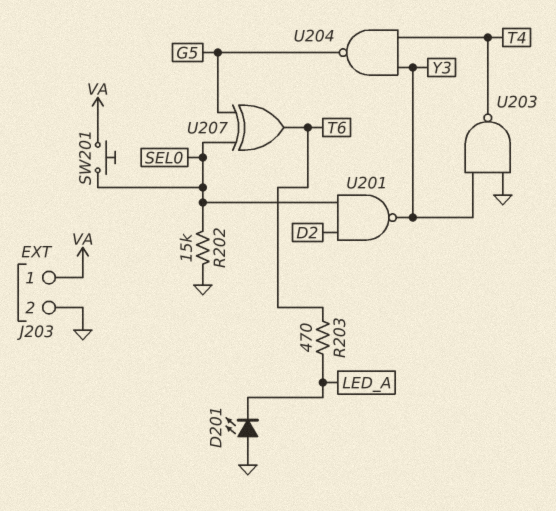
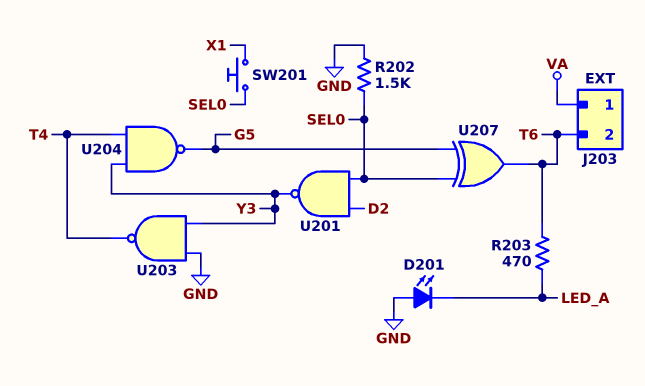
J203 pin 2: GND -> T6
R202: 15k (GND, SEL0) -> 1.5k (GND, SEL0)
SW201: button (SEL0, VA) -> button (SEL0, X1)

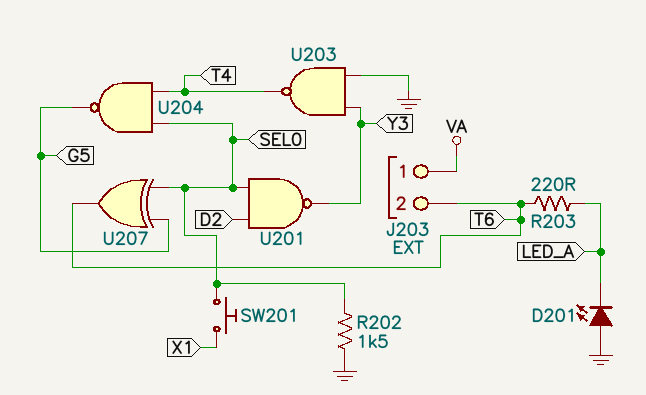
R203: 470 (LED_A, T6) -> 220 (LED_A, T6)
U204: NAND (in T4, in Y3, out G5) -> NAND (in SEL0, in T4, out G5)

